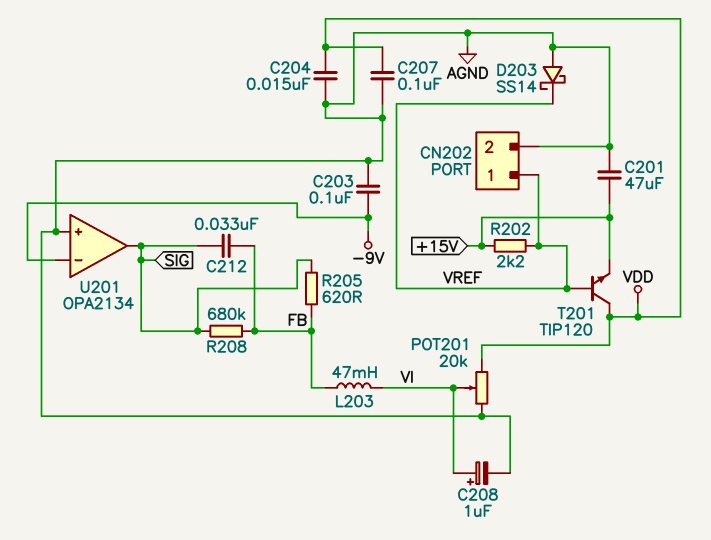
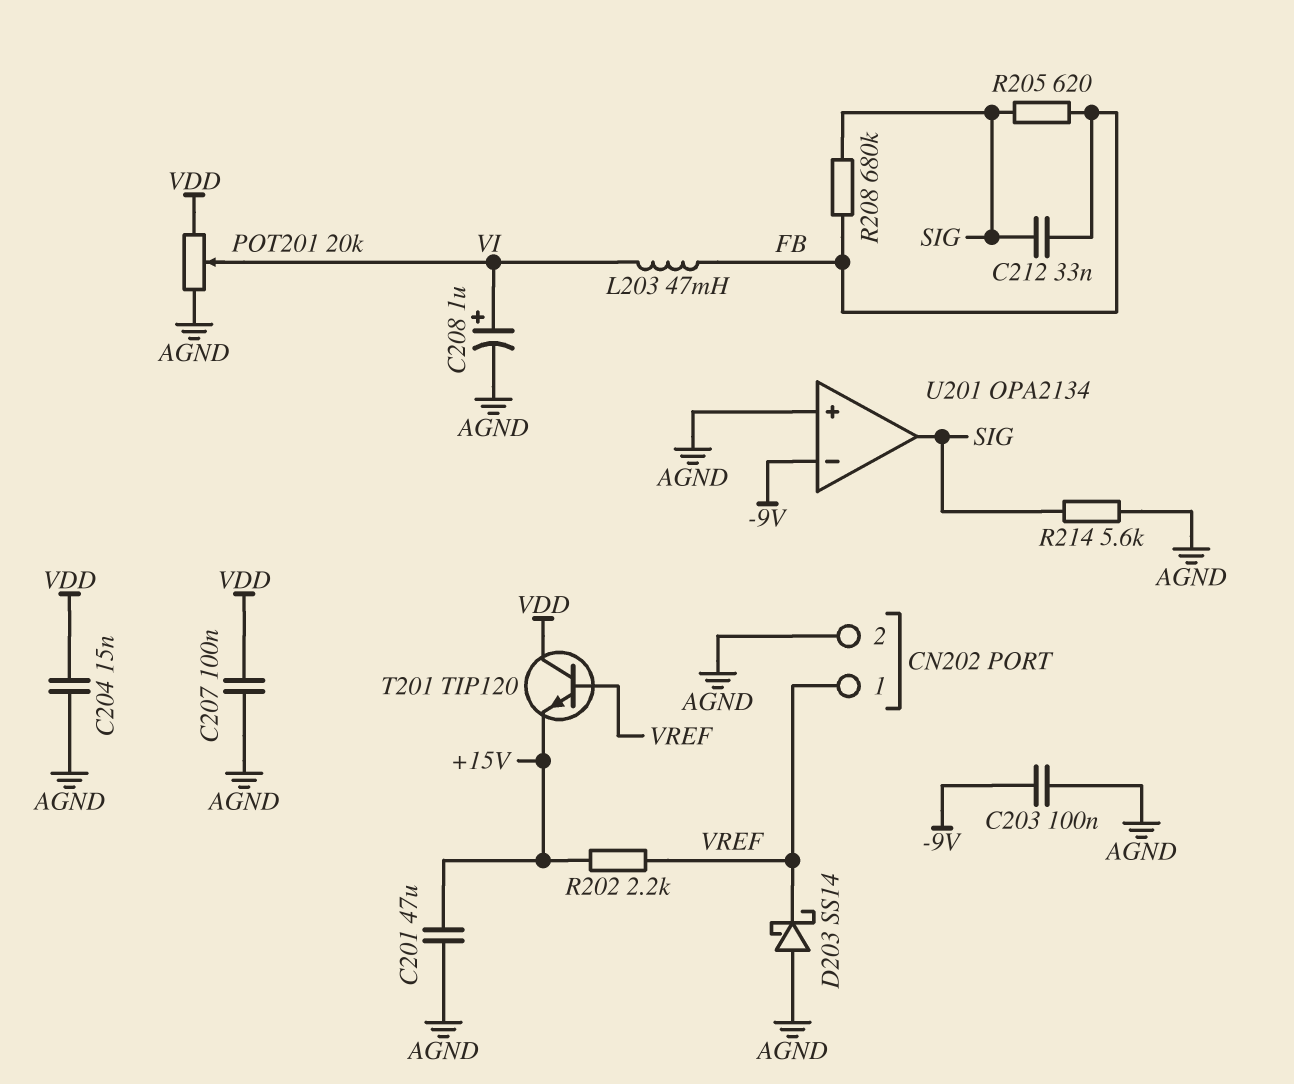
R214: none -> 5.6k (AGND, SIG)

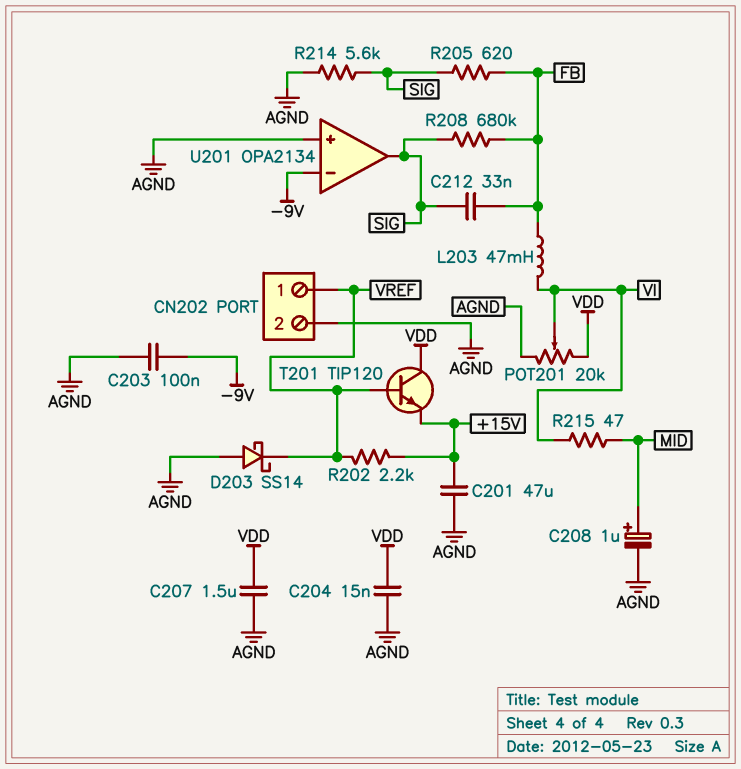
C207: 100nF (AGND, VDD) -> 1.5uF (AGND, VDD)
C208: 1uF (plus VI, minus AGND) -> 1uF (plus MID, minus AGND)
R215: none -> 47 (MID, VI)

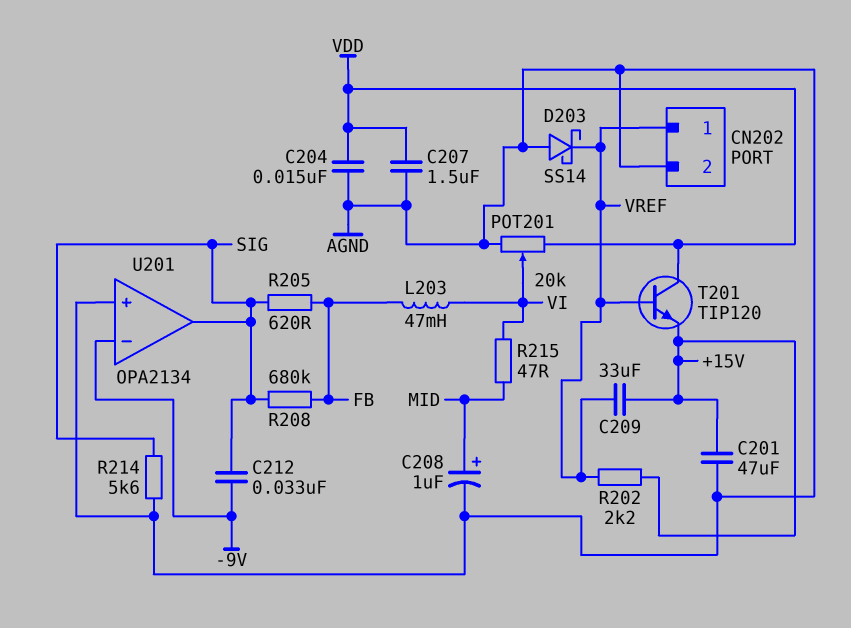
C203: 100nF (-9V, AGND) -> none
C209: none -> 33uF (+15V, VREF)
C212: 33nF (FB, SIG) -> 33nF (-9V, SIG)

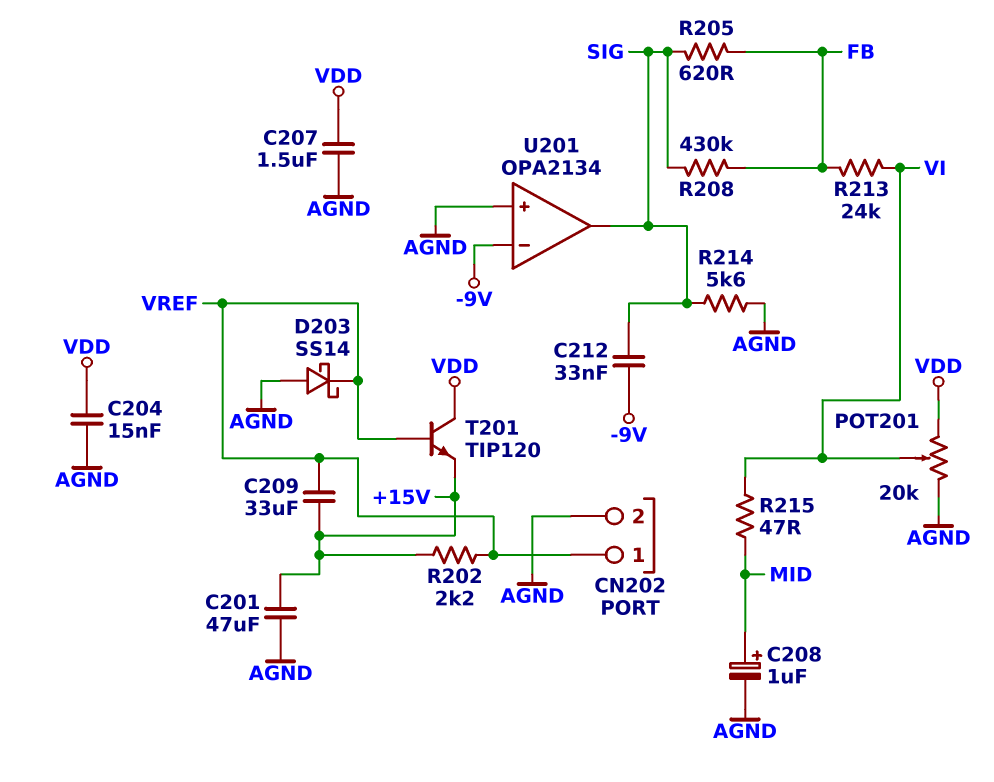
L203: 47mH (FB, VI) -> none
R208: 680k (FB, SIG) -> 430k (FB, SIG)
R213: none -> 24k (FB, VI)

